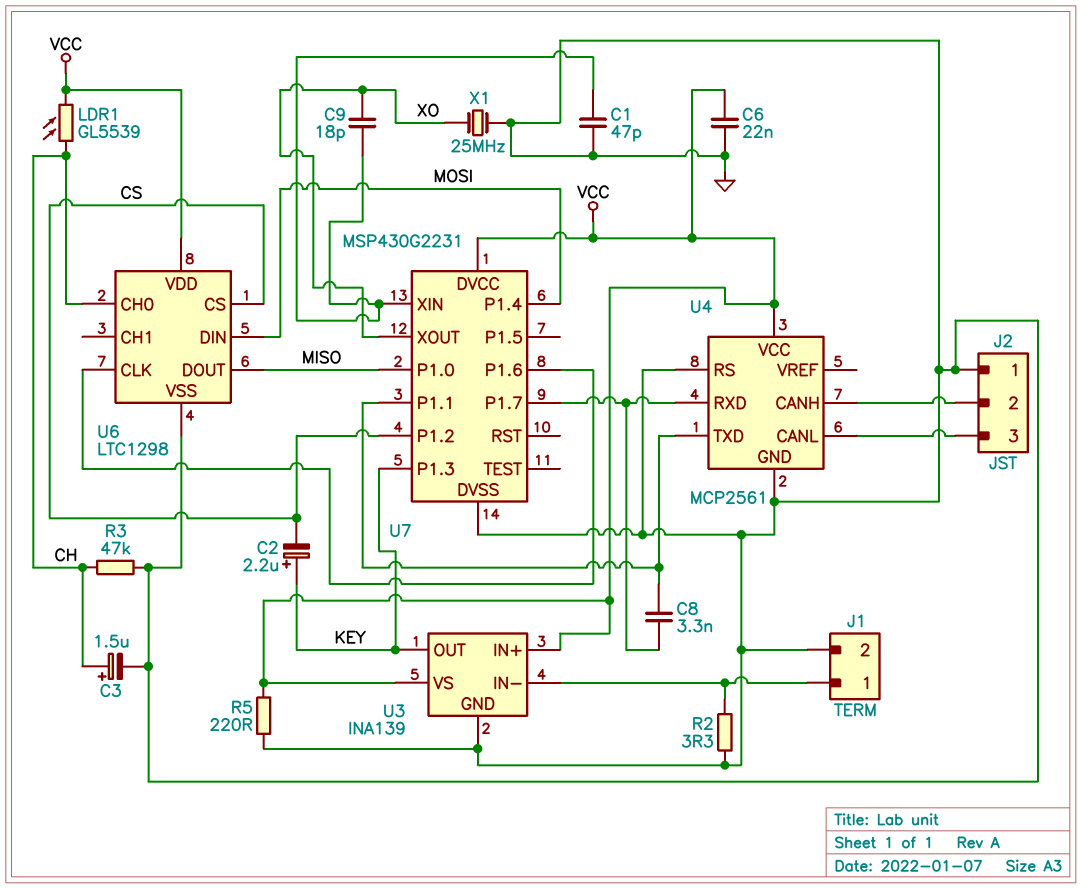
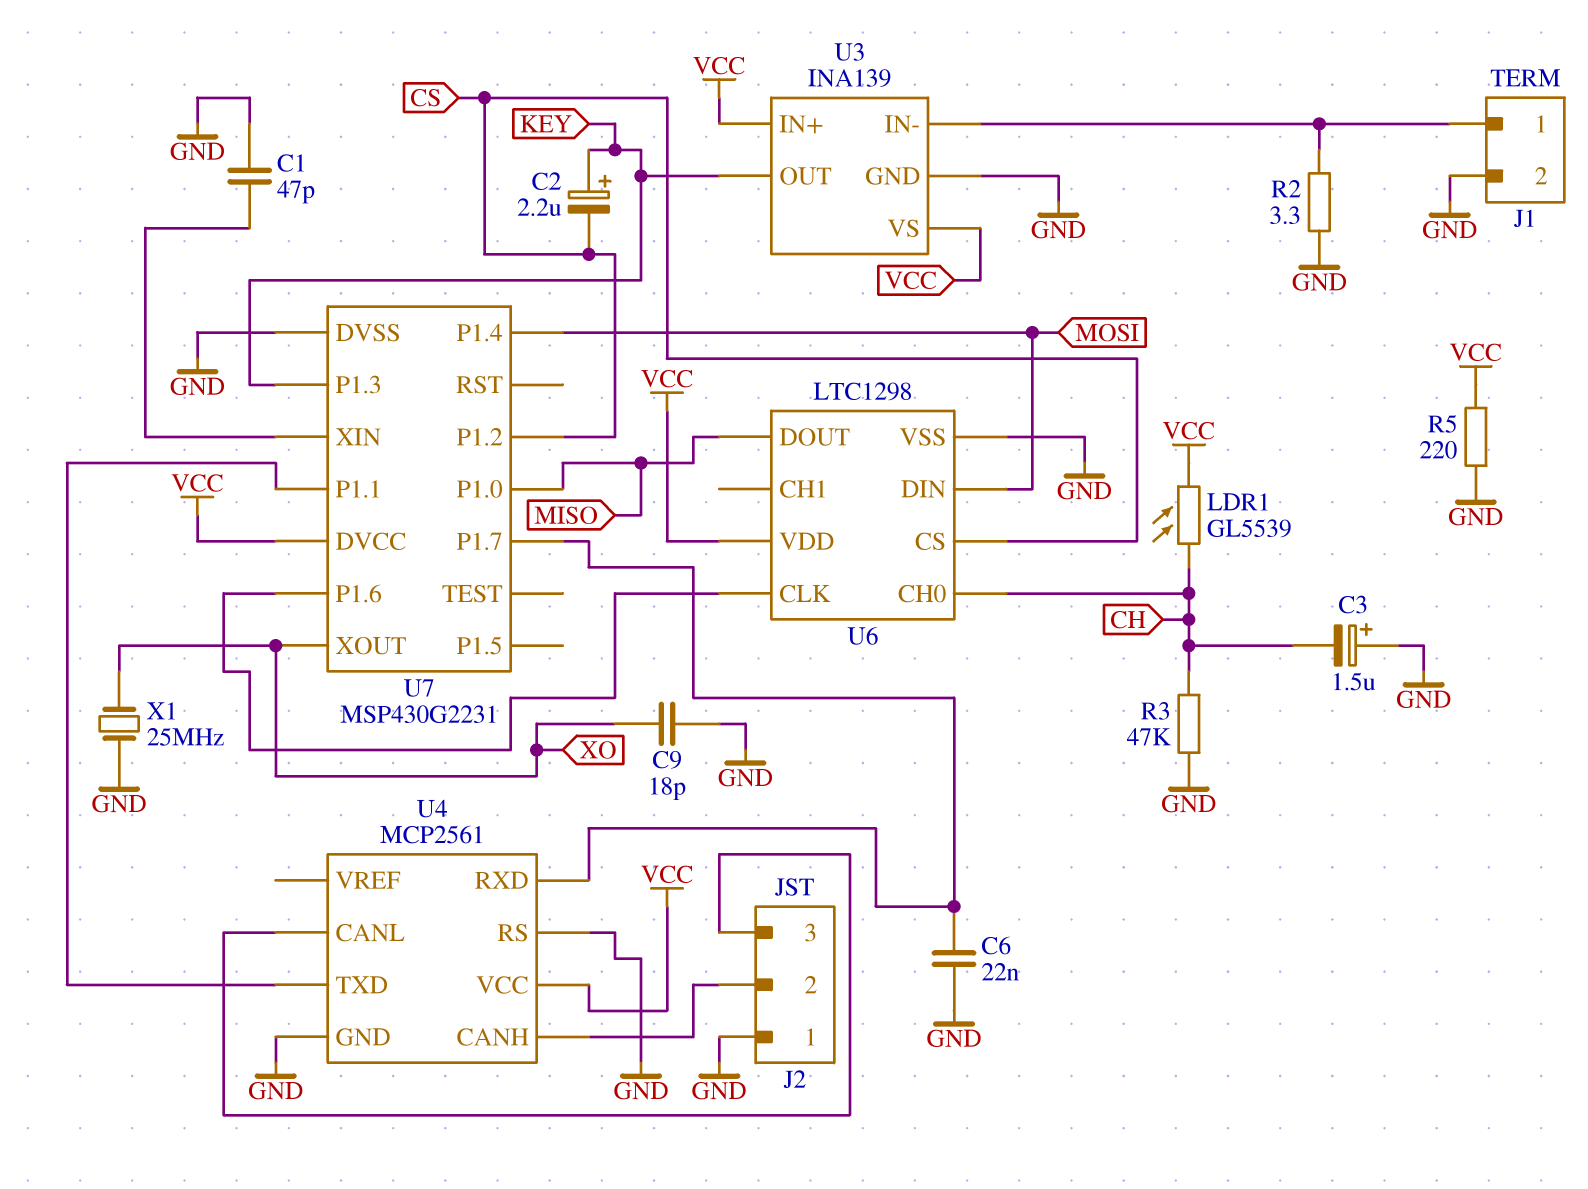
C3: 1.5uF (plus CH, minus GND) -> 1.5uF (plus GND, minus CH)
C6: 22nF (GND, VCC) -> 22nF (GND, U4/RXD)
C8: 3.3nF (U4/RXD, U4/TXD) -> none
C9: 18pF (U7/XIN, XO) -> 18pF (GND, XO)

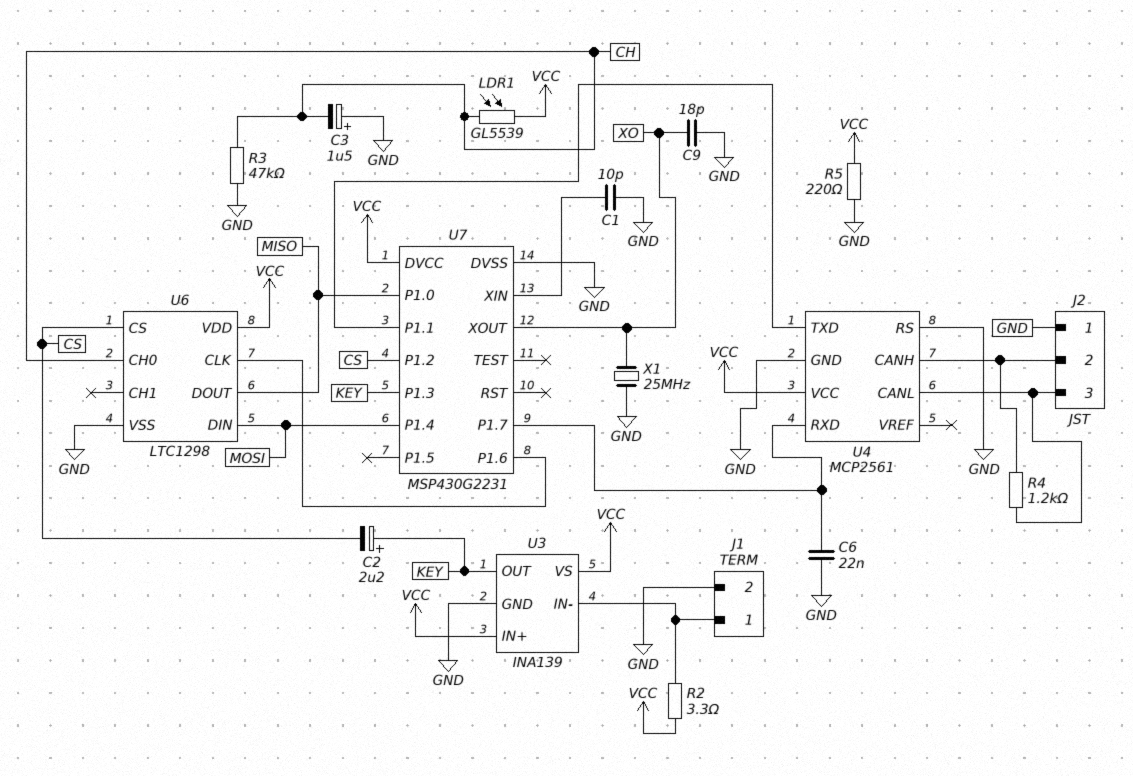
C1: 47pF (GND, U7/XIN) -> 10pF (GND, U7/XIN)
R2: 3.3 (GND, J1/1) -> 3.3 (J1/1, VCC)
R4: none -> 1.2k (J2/2, J2/3)

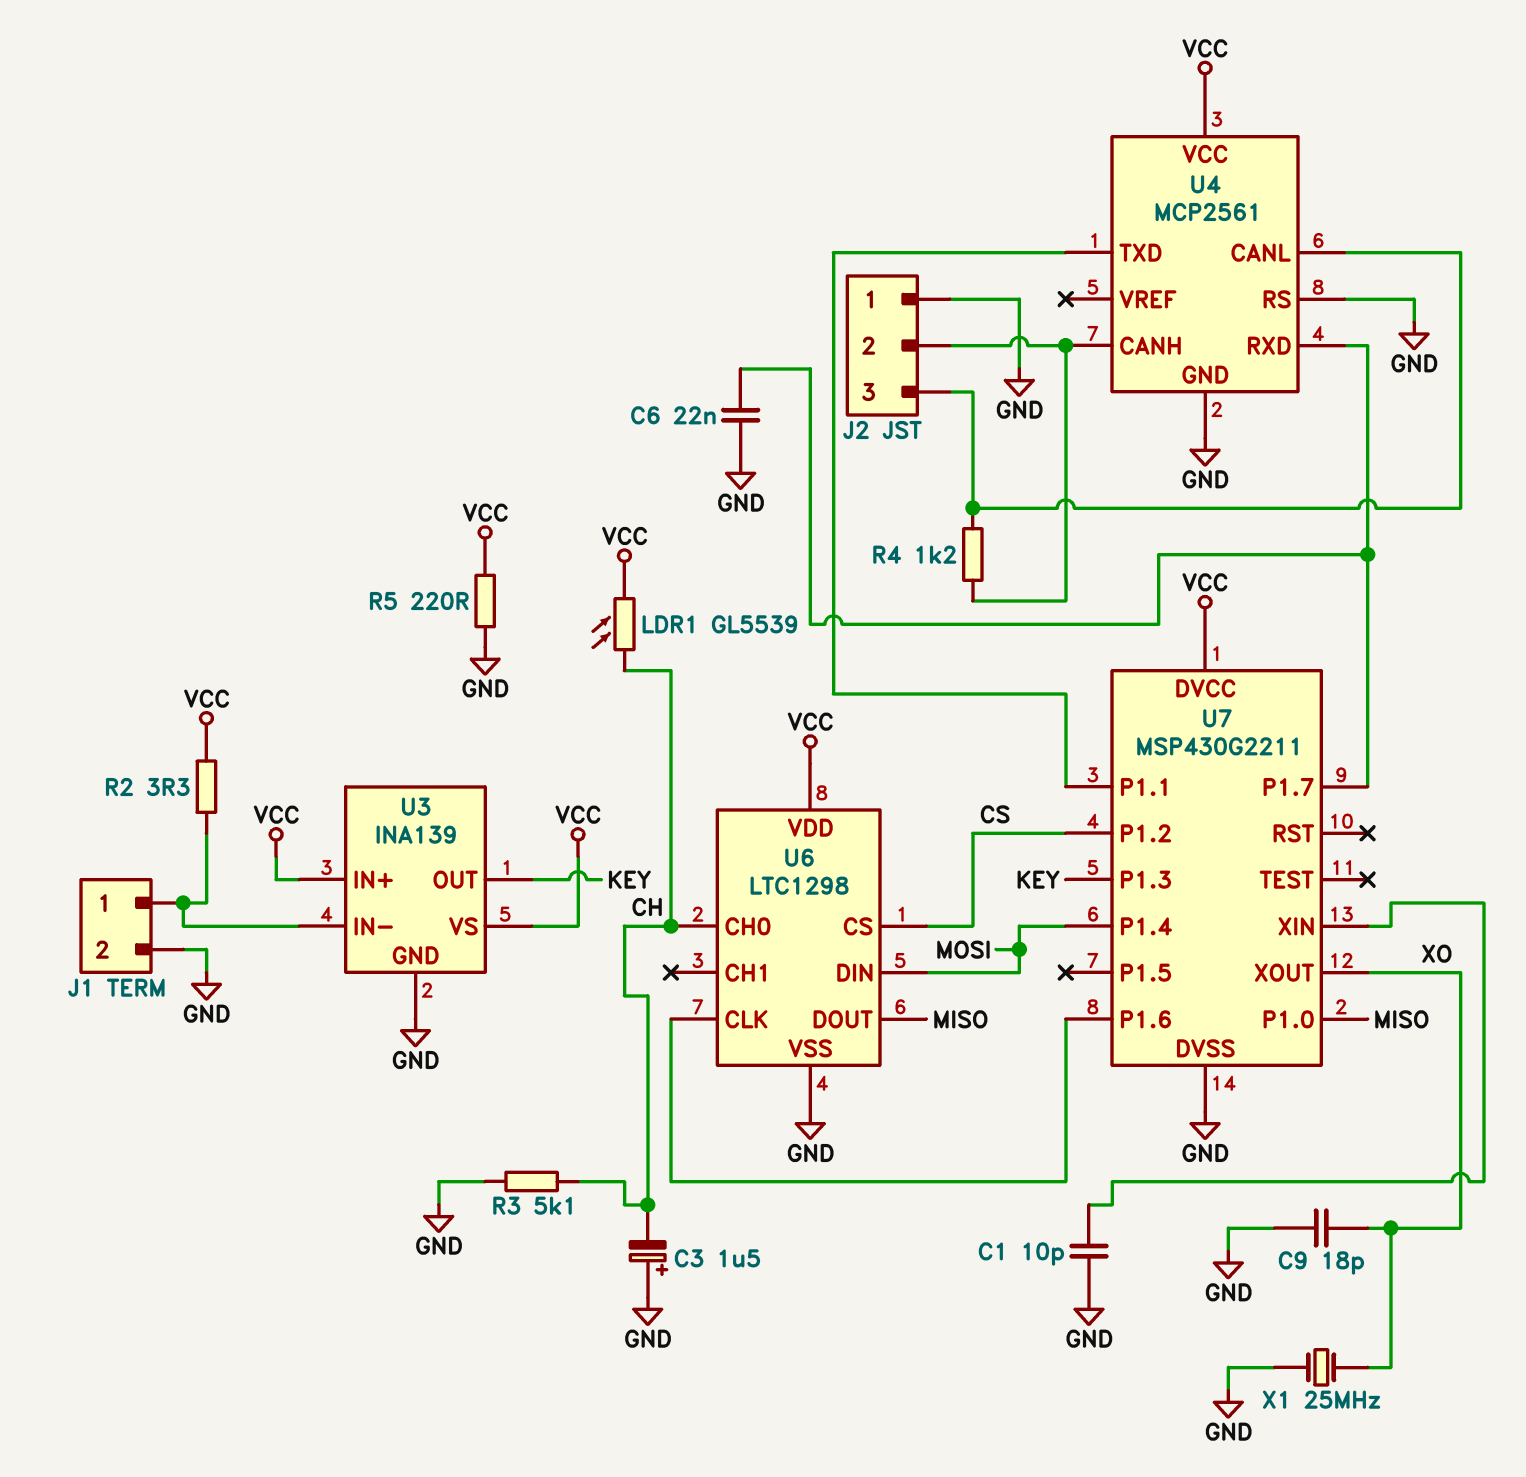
C2: 2.2uF (plus KEY, minus CS) -> none
R3: 47k (CH, GND) -> 5.1k (CH, GND)
U7: MSP430G2231 -> MSP430G2211

